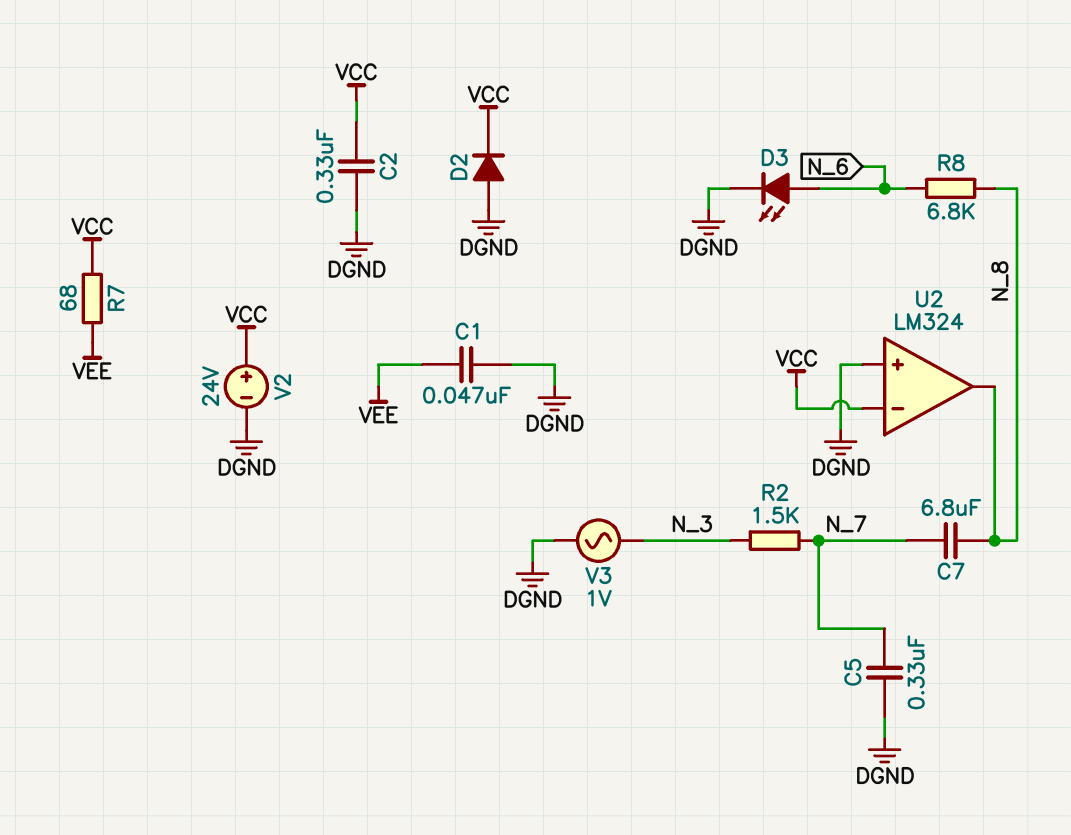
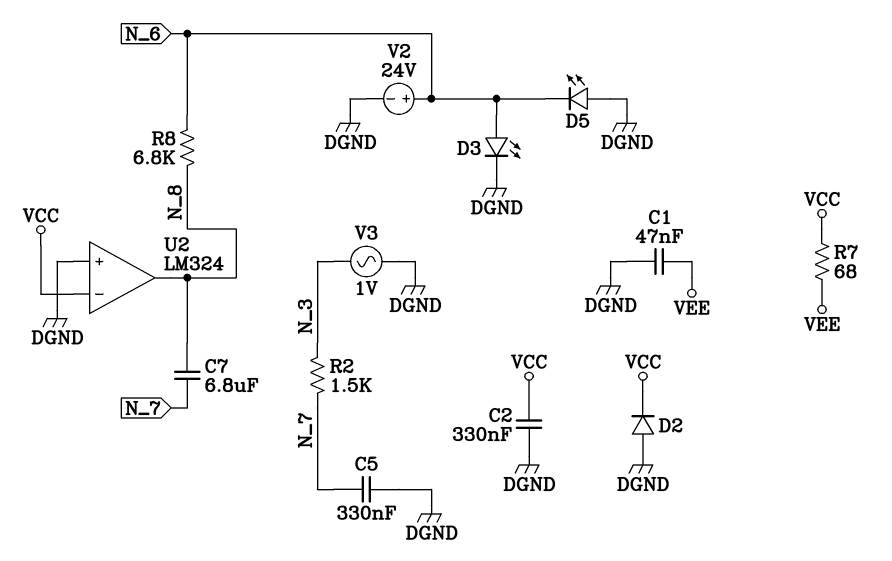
D5: none -> LED (A DGND, K N_6)
V2: 24V (plus VCC, minus DGND) -> 24V (plus N_6, minus DGND)

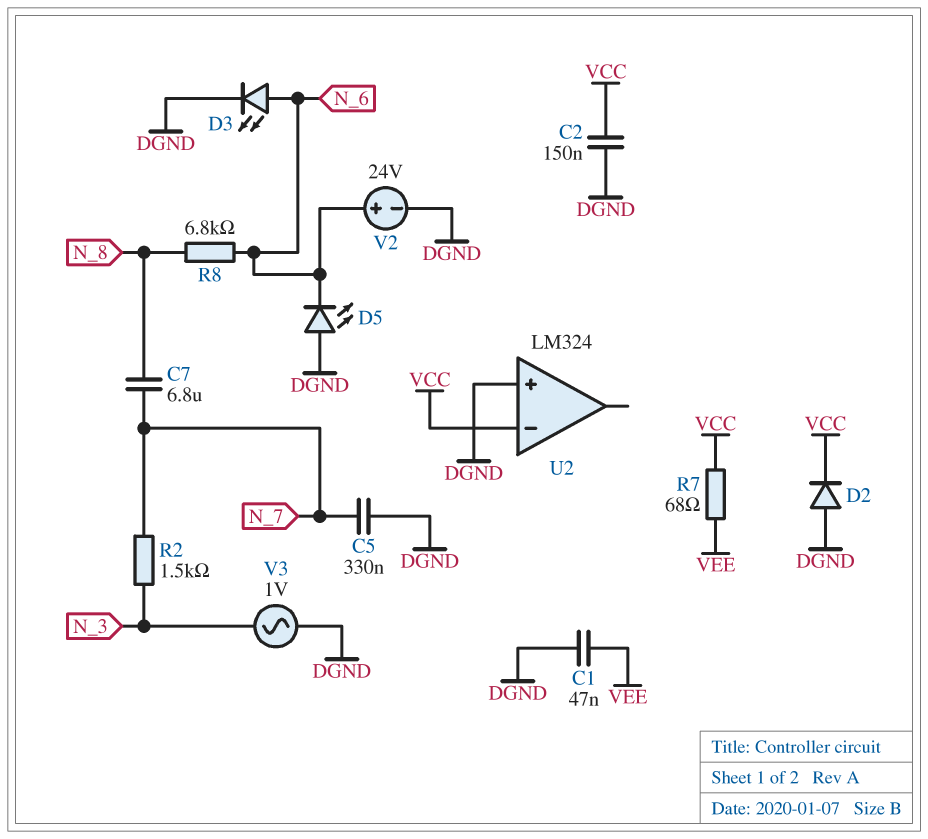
C2: 330nF (DGND, VCC) -> 150nF (DGND, VCC)
U2 pin out: N_8 -> none

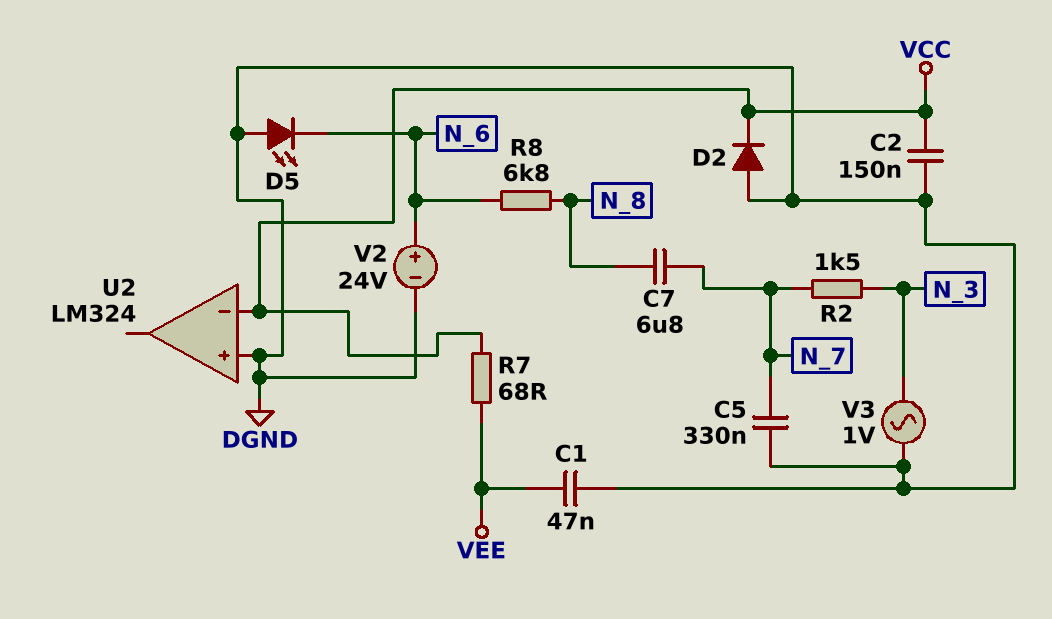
D3: LED (A N_6, K DGND) -> none

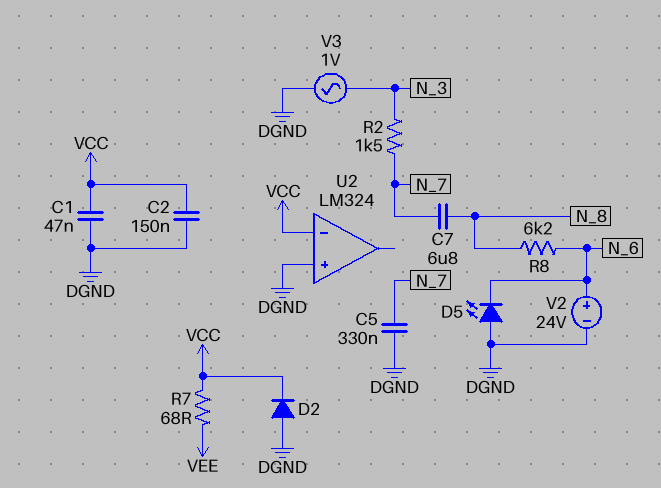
C1: 47nF (DGND, VEE) -> 47nF (DGND, VCC)
R8: 6.8k (N_6, N_8) -> 6.2k (N_6, N_8)

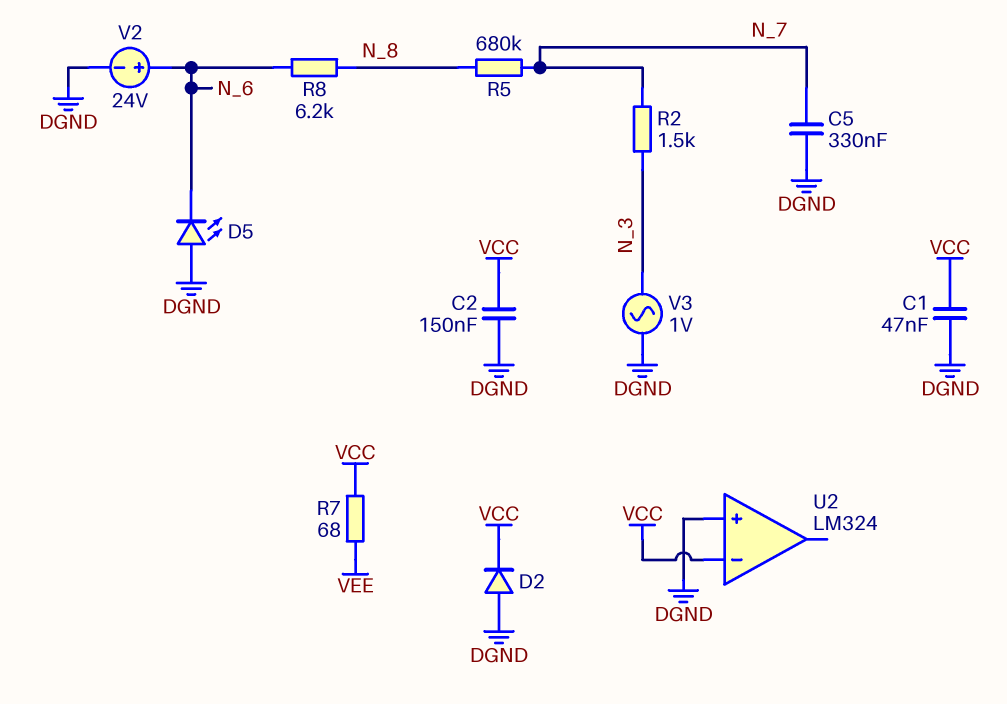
C7: 6.8uF (N_7, N_8) -> none
R5: none -> 680k (N_7, N_8)

